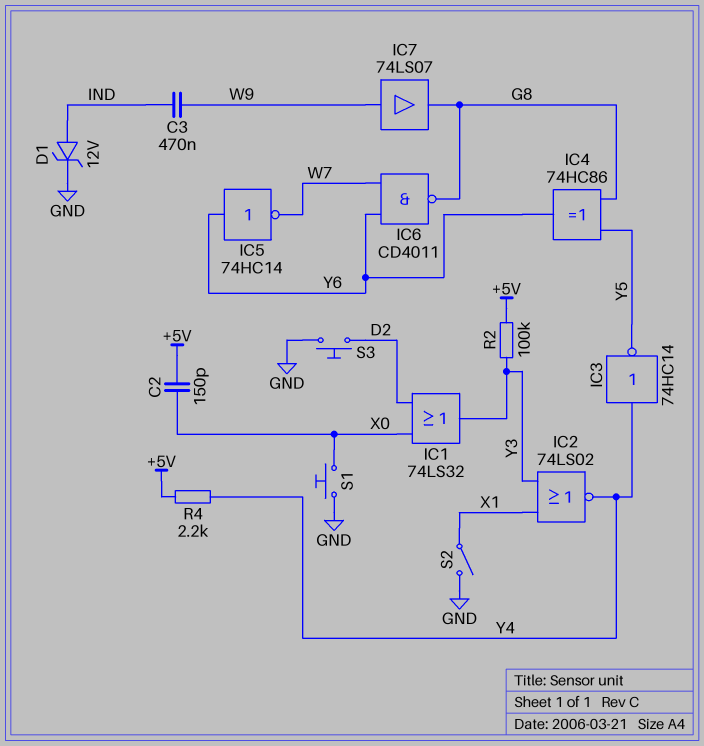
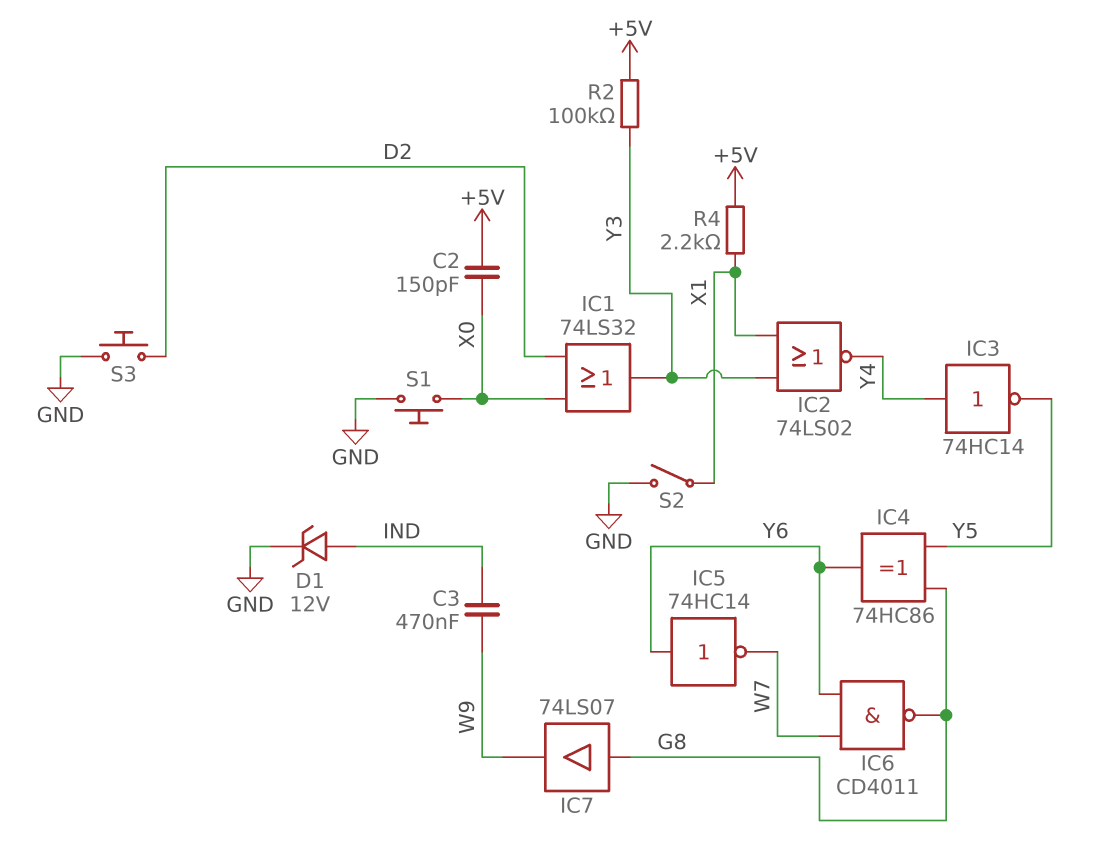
IC7: buffer 74LS07 (in W9, out G8) -> buffer 74LS07 (in G8, out W9)
R4: 2.2k (+5V, Y4) -> 2.2k (+5V, X1)

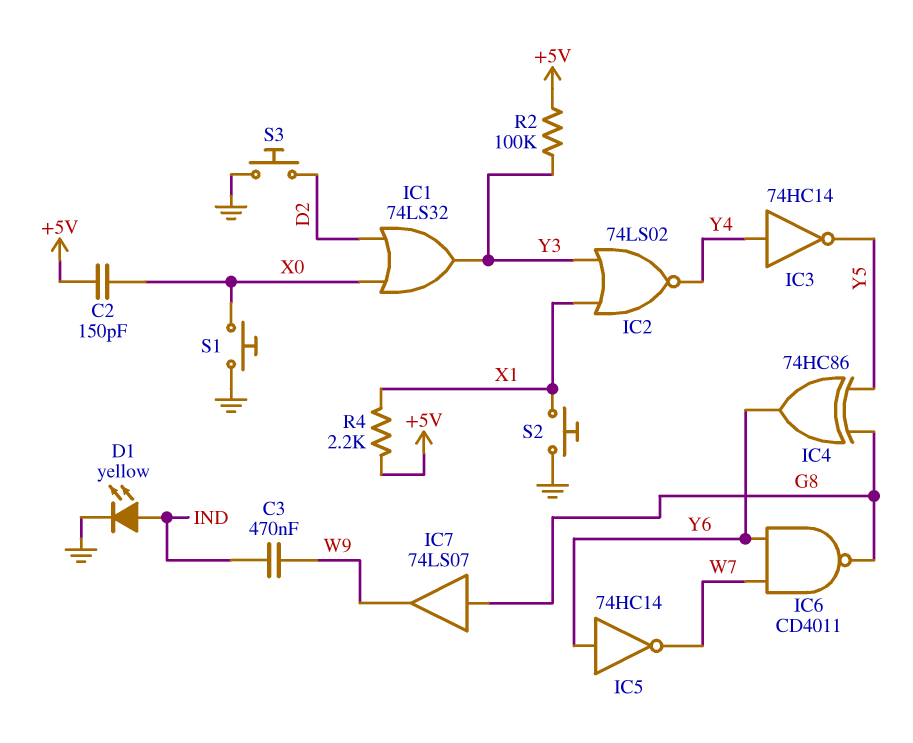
D1: zener 12V (A IND, K GND) -> LED yellow (A IND, K GND)
S2: switch (GND, X1) -> button (GND, X1)

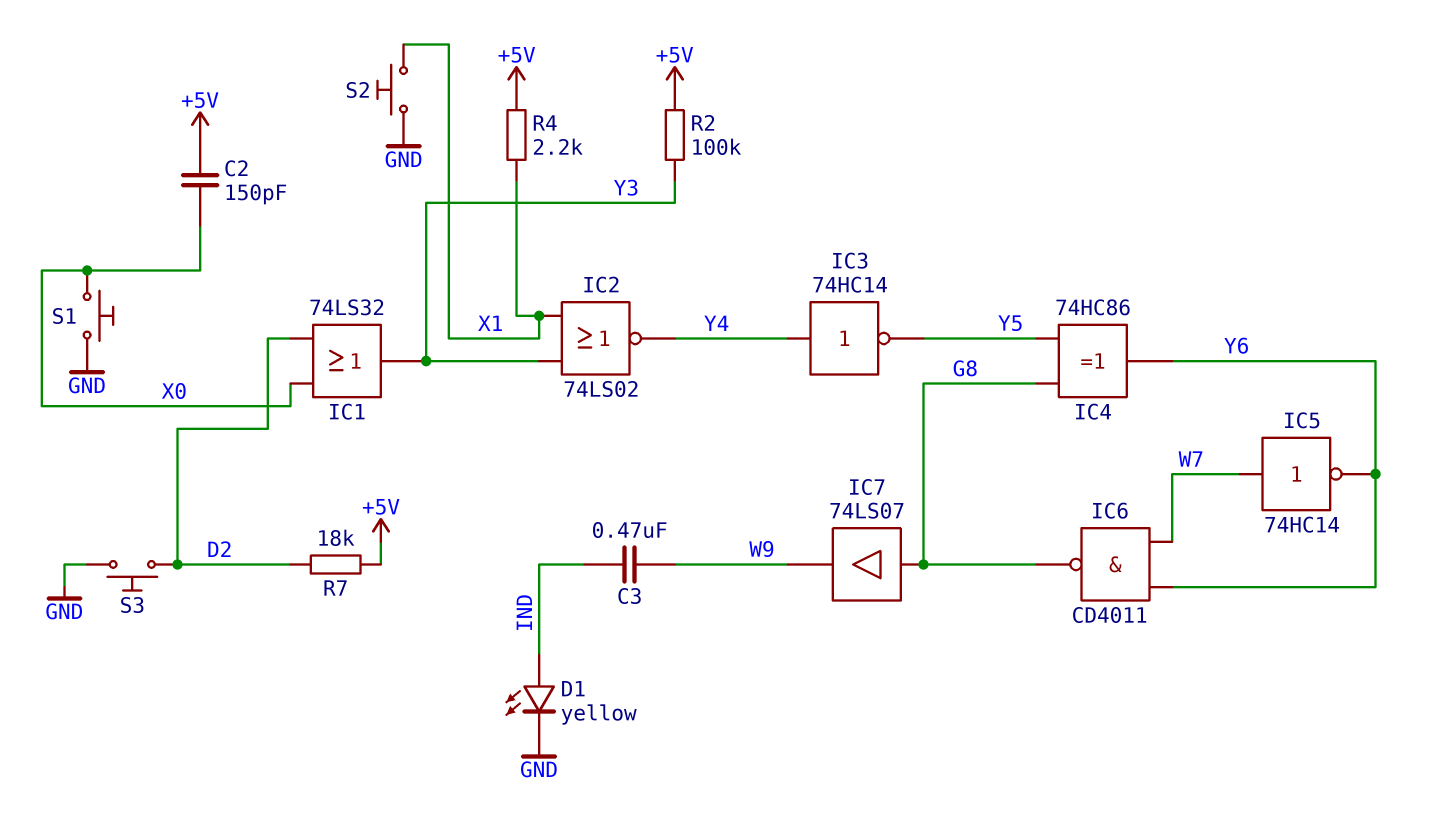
IC5: NOT 74HC14 (in Y6, out W7) -> NOT 74HC14 (in W7, out Y6)
R7: none -> 18k (+5V, D2)

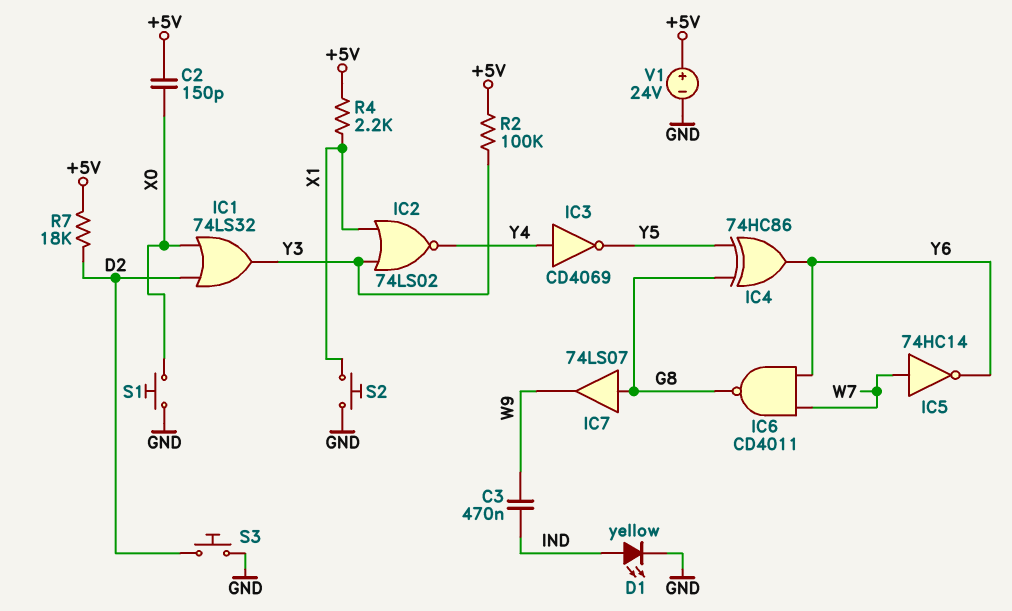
IC3: NOT 74HC14 (in Y4, out Y5) -> NOT CD4069 (in Y4, out Y5)
V1: none -> 24V (plus +5V, minus GND)

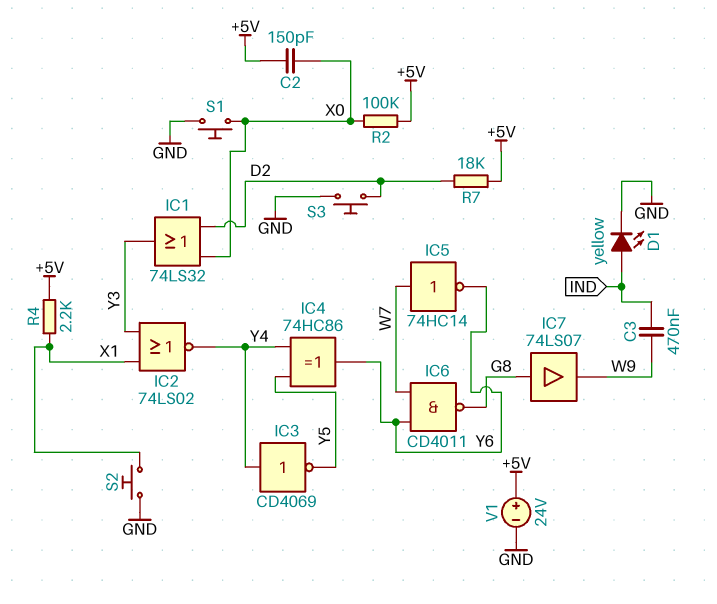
IC4: XOR 74HC86 (in G8, in Y5, out Y6) -> XOR 74HC86 (in Y4, in Y5, out Y6)
R2: 100k (+5V, Y3) -> 100k (+5V, X0)

